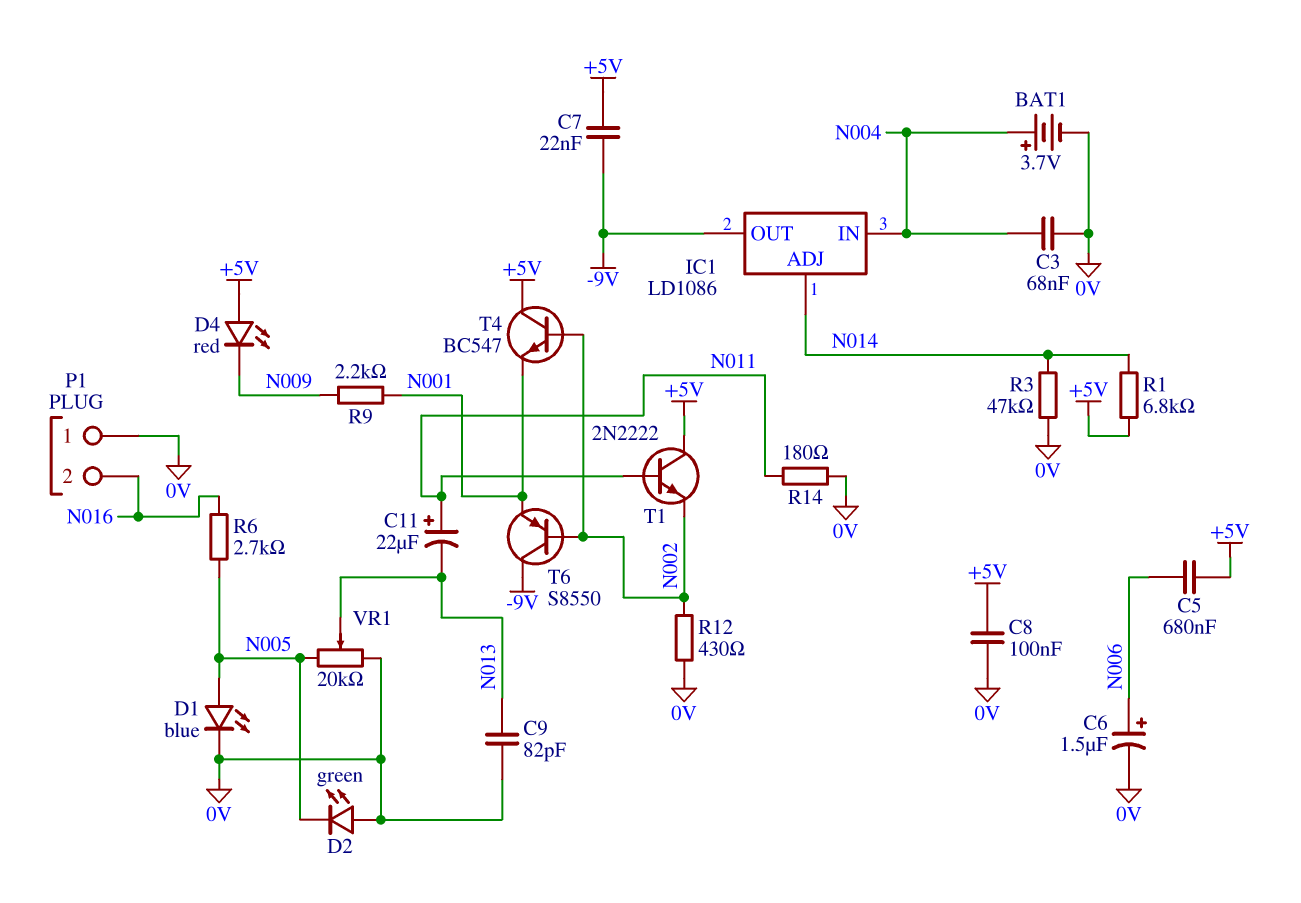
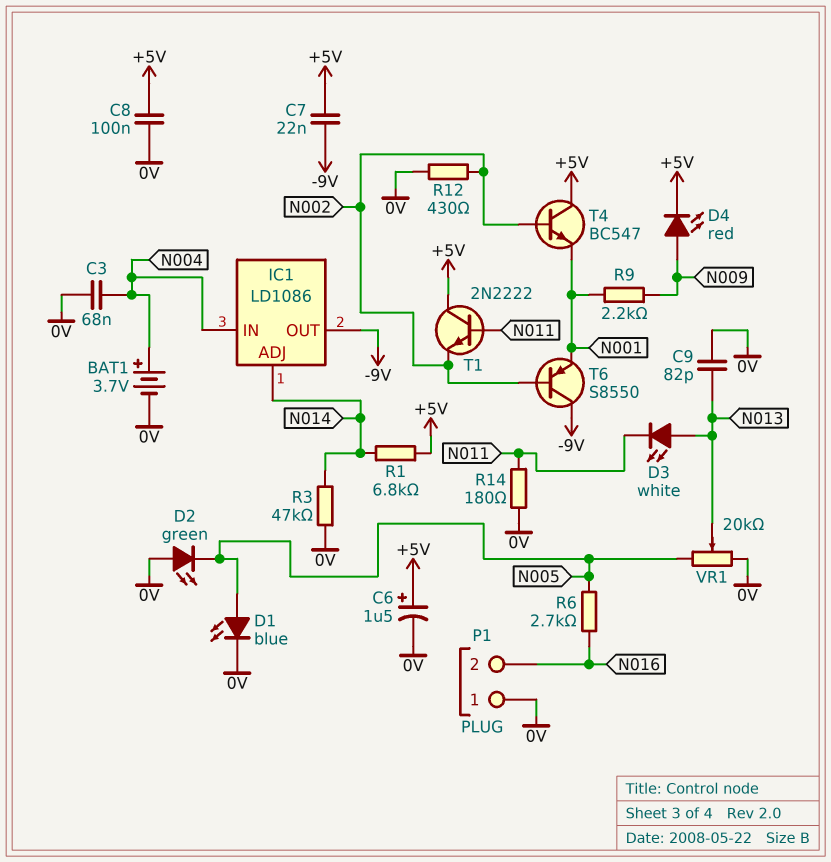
C5: 680nF (+5V, N006) -> none
C6: 1.5uF (plus N006, minus 0V) -> 1.5uF (plus +5V, minus 0V)
C11: 22uF (plus N011, minus N013) -> none
D3: none -> LED white (A N013, K N011)
D4: LED red (A +5V, K N009) -> LED red (A N009, K +5V)

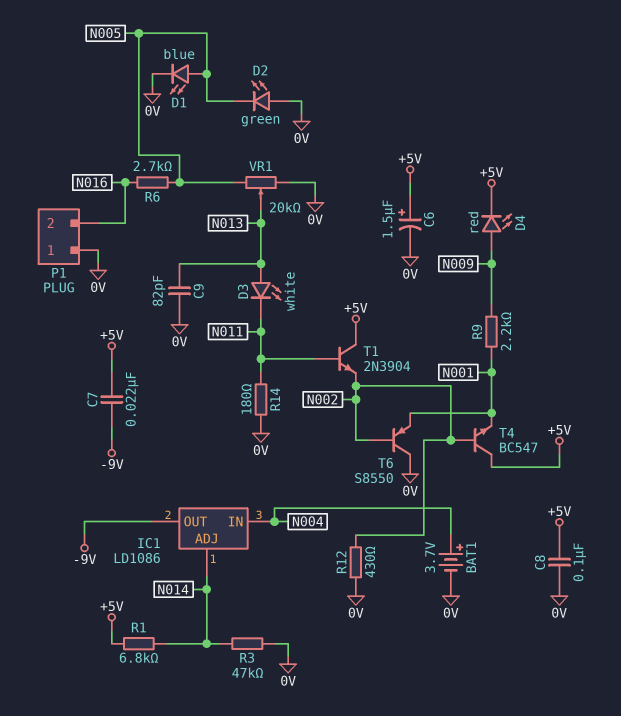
C3: 68nF (0V, N004) -> none
T1: NPN 2N2222 (B N011, C +5V, E N002) -> NPN 2N3904 (B N011, C +5V, E N002)
T6: PNP S8550 (B N002, C -9V, E N001) -> PNP S8550 (B N002, C 0V, E N001)

